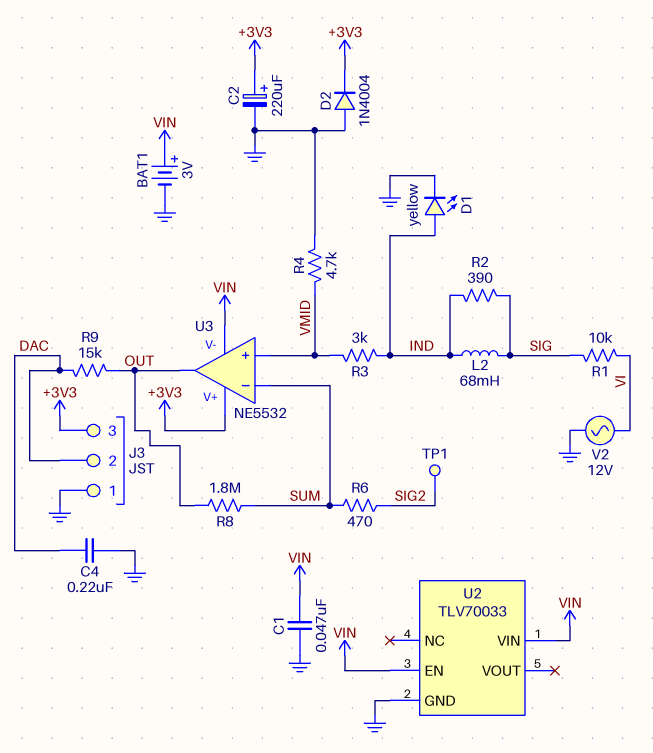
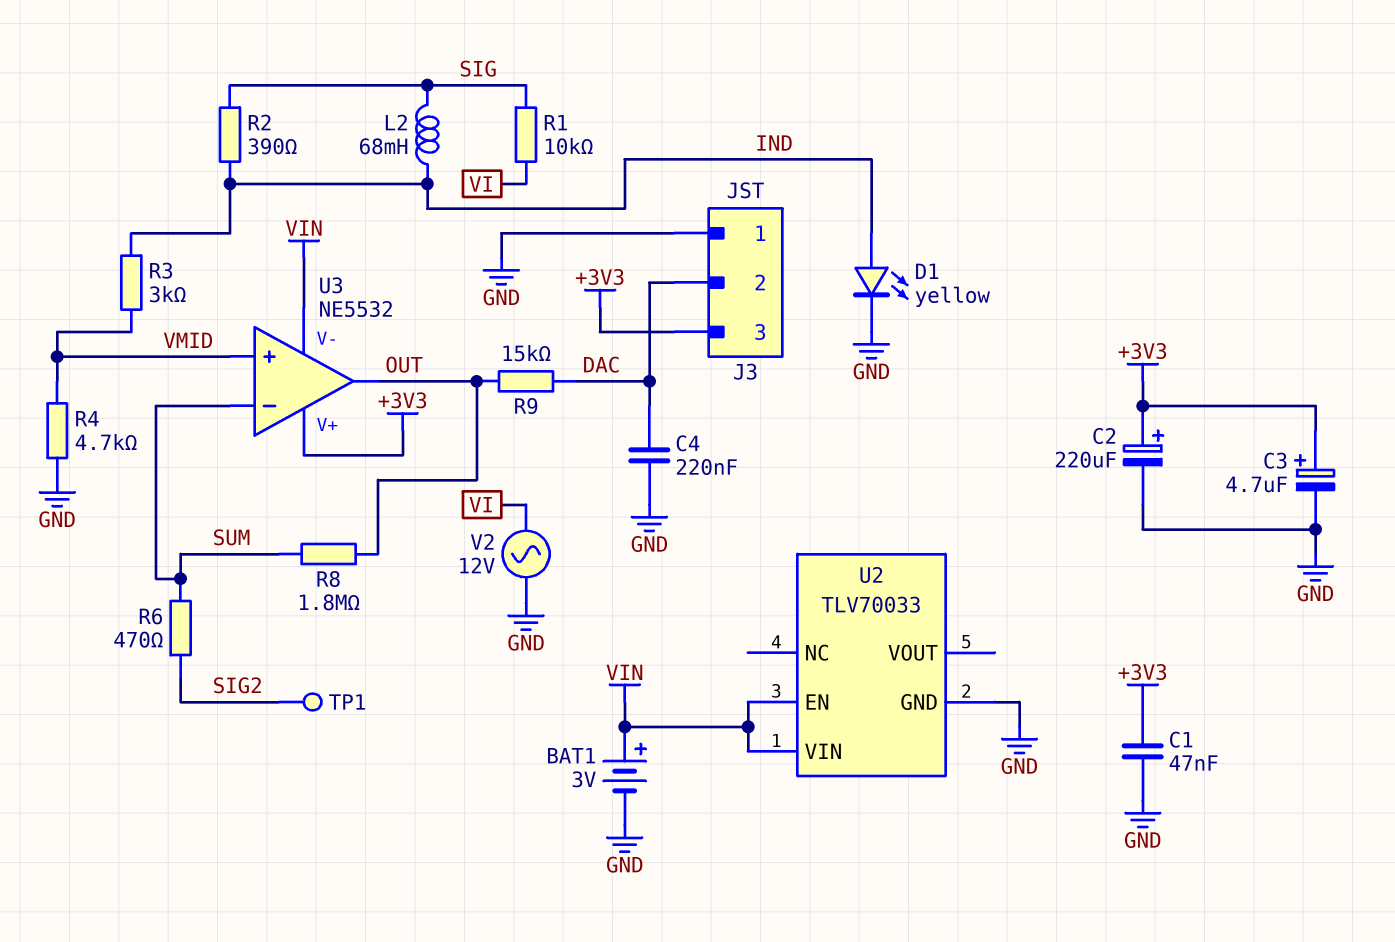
C1: 47nF (GND, VIN) -> 47nF (+3V3, GND)
C3: none -> 4.7uF (plus +3V3, minus GND)
D2: diode 1N4004 (A GND, K +3V3) -> none

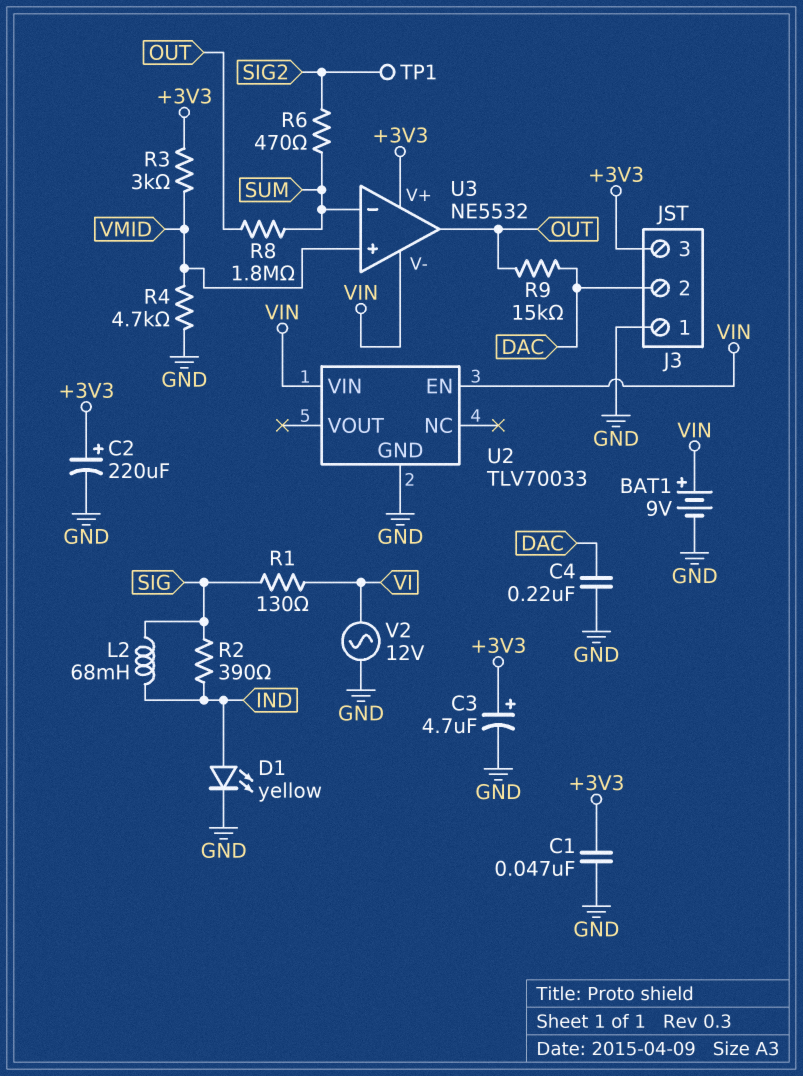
BAT1: 3V (plus VIN, minus GND) -> 9V (plus VIN, minus GND)
R1: 10k (SIG, VI) -> 130 (SIG, VI)
R3: 3k (IND, VMID) -> 3k (+3V3, VMID)

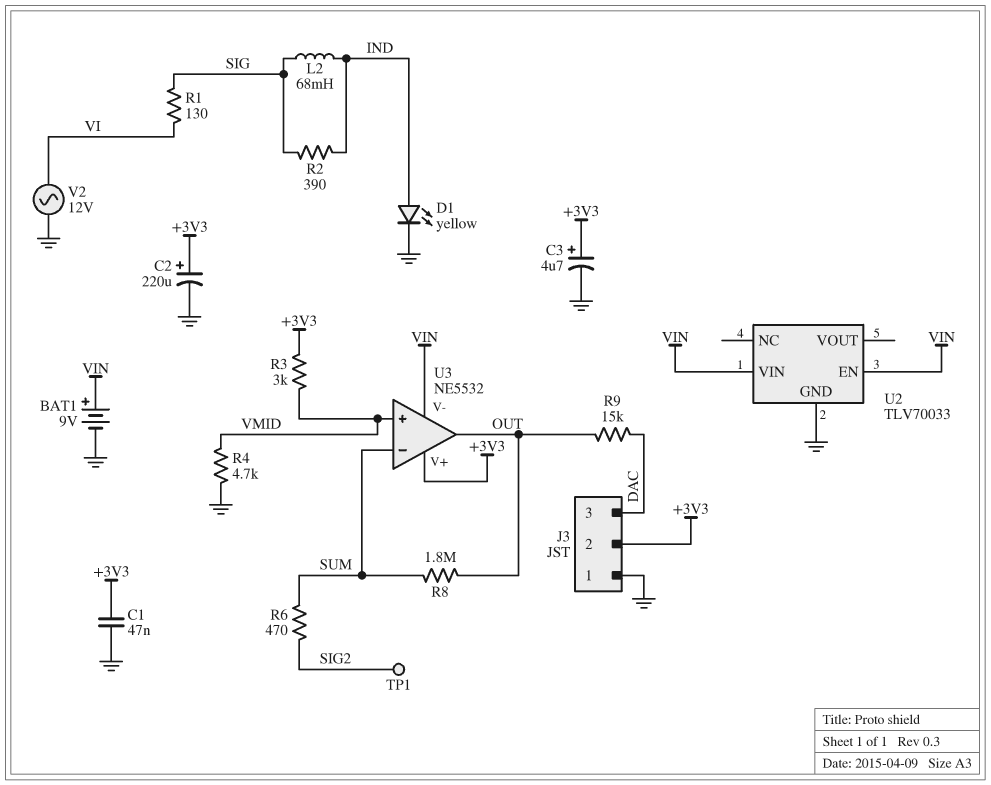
C4: 220nF (DAC, GND) -> none
J3 pin 2: DAC -> +3V3
J3 pin 3: +3V3 -> DAC

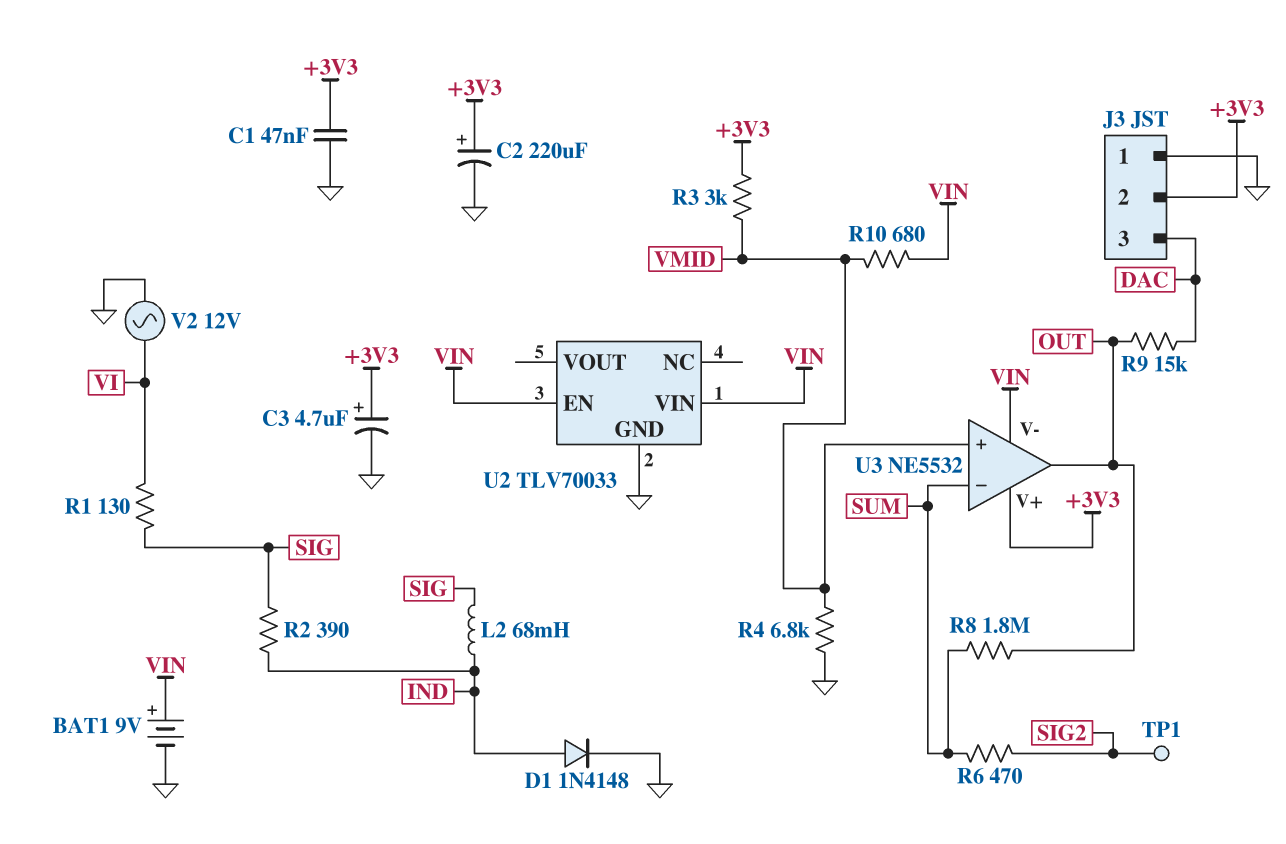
D1: LED yellow (A IND, K GND) -> diode 1N4148 (A IND, K GND)
R4: 4.7k (GND, VMID) -> 6.8k (GND, VMID)
R10: none -> 680 (VIN, VMID)

